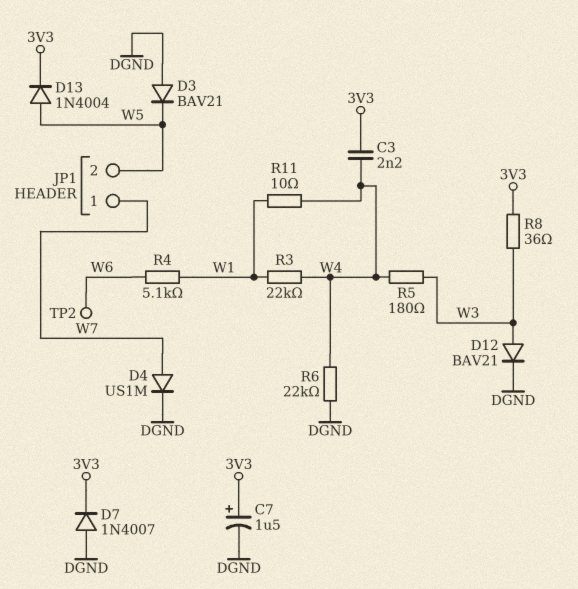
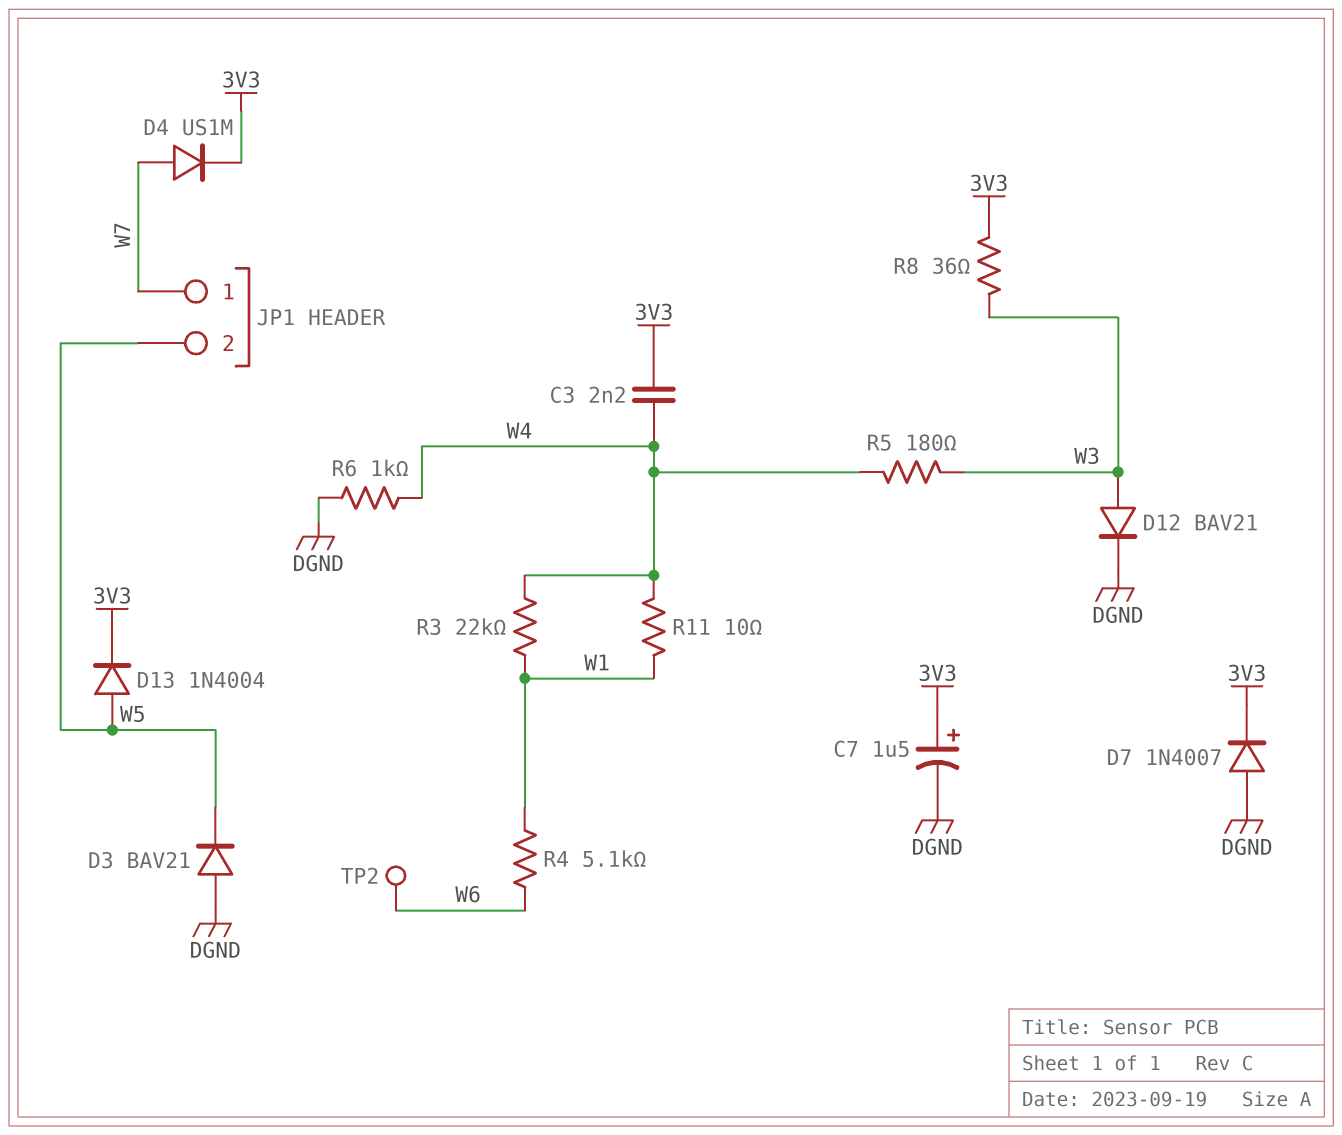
D4: diode US1M (A W7, K DGND) -> diode US1M (A W7, K 3V3)
R6: 22k (DGND, W4) -> 1k (DGND, W4)

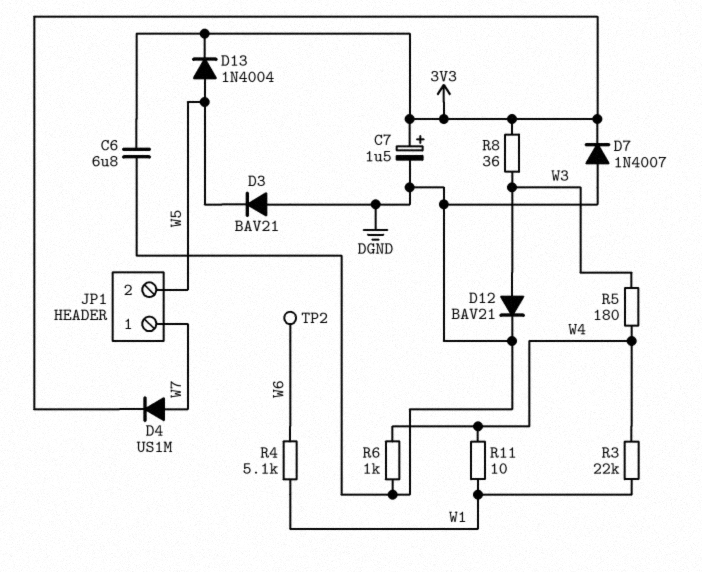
C3: 2.2nF (3V3, W4) -> none
C6: none -> 6.8uF (3V3, DGND)

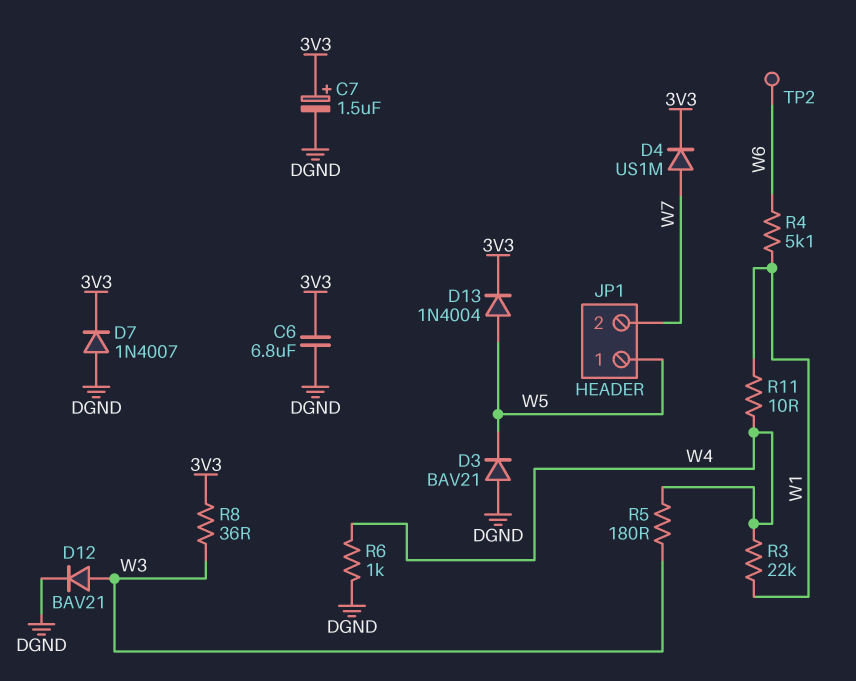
JP1 pin 1: W7 -> W5
JP1 pin 2: W5 -> W7

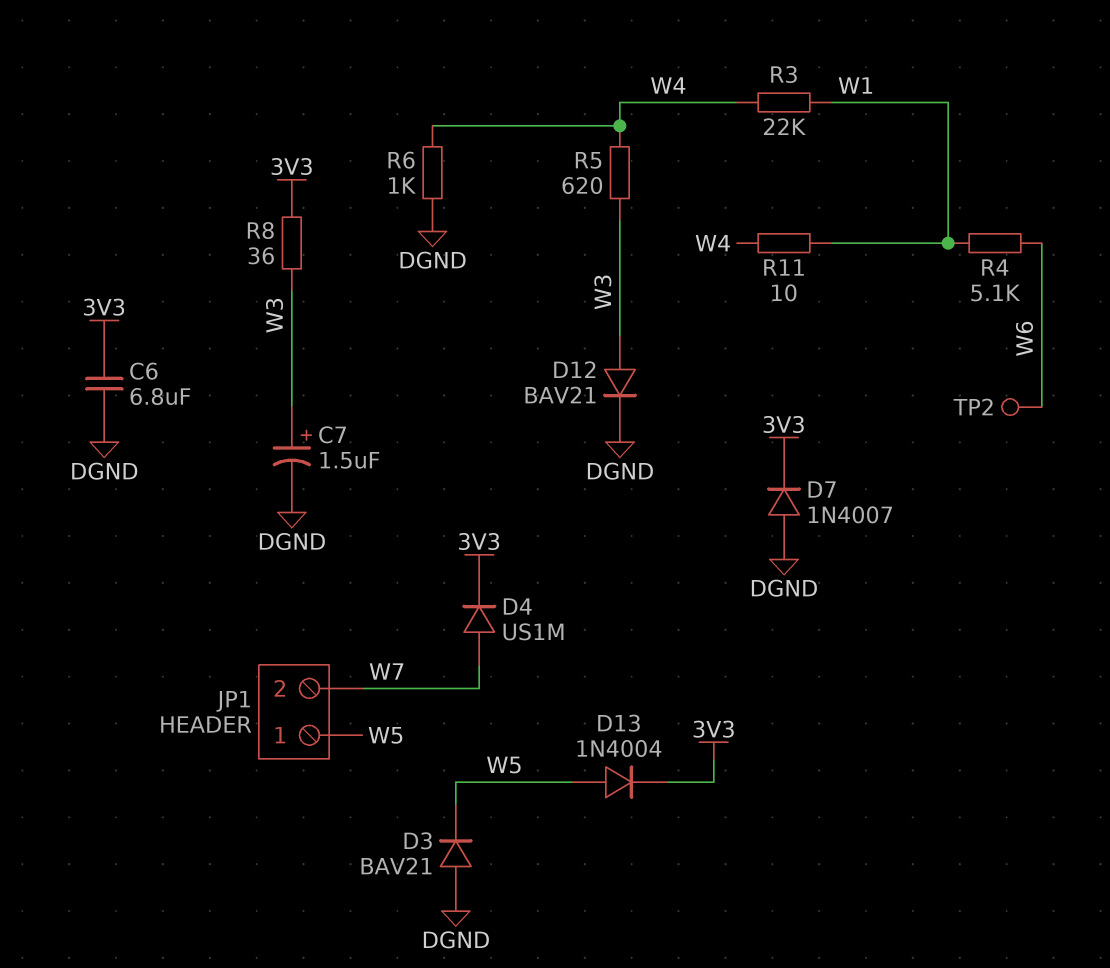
C7: 1.5uF (plus 3V3, minus DGND) -> 1.5uF (plus W3, minus DGND)
R5: 180 (W3, W4) -> 620 (W3, W4)

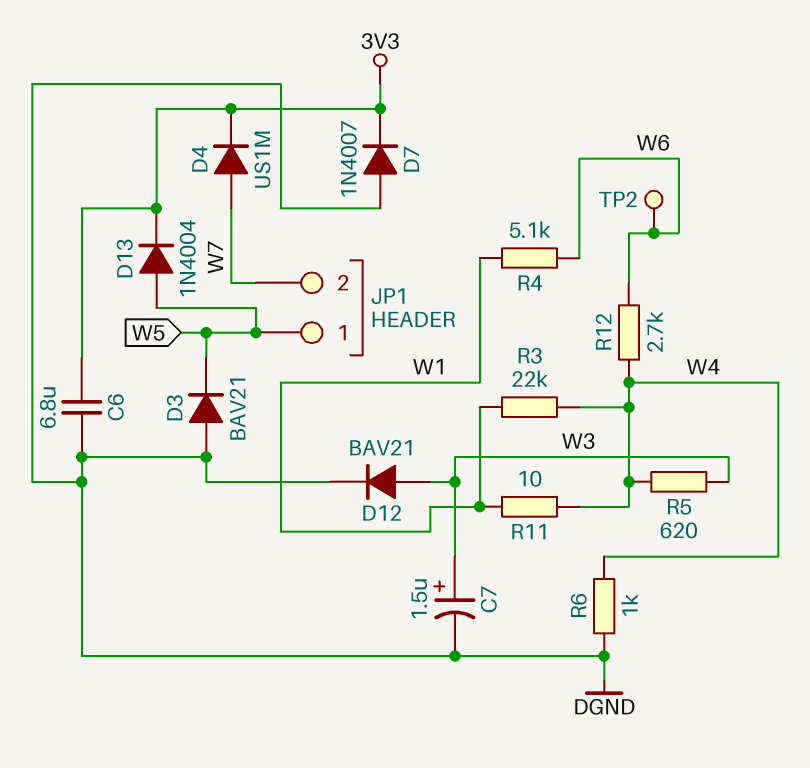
R8: 36 (3V3, W3) -> none
R12: none -> 2.7k (W4, W6)

